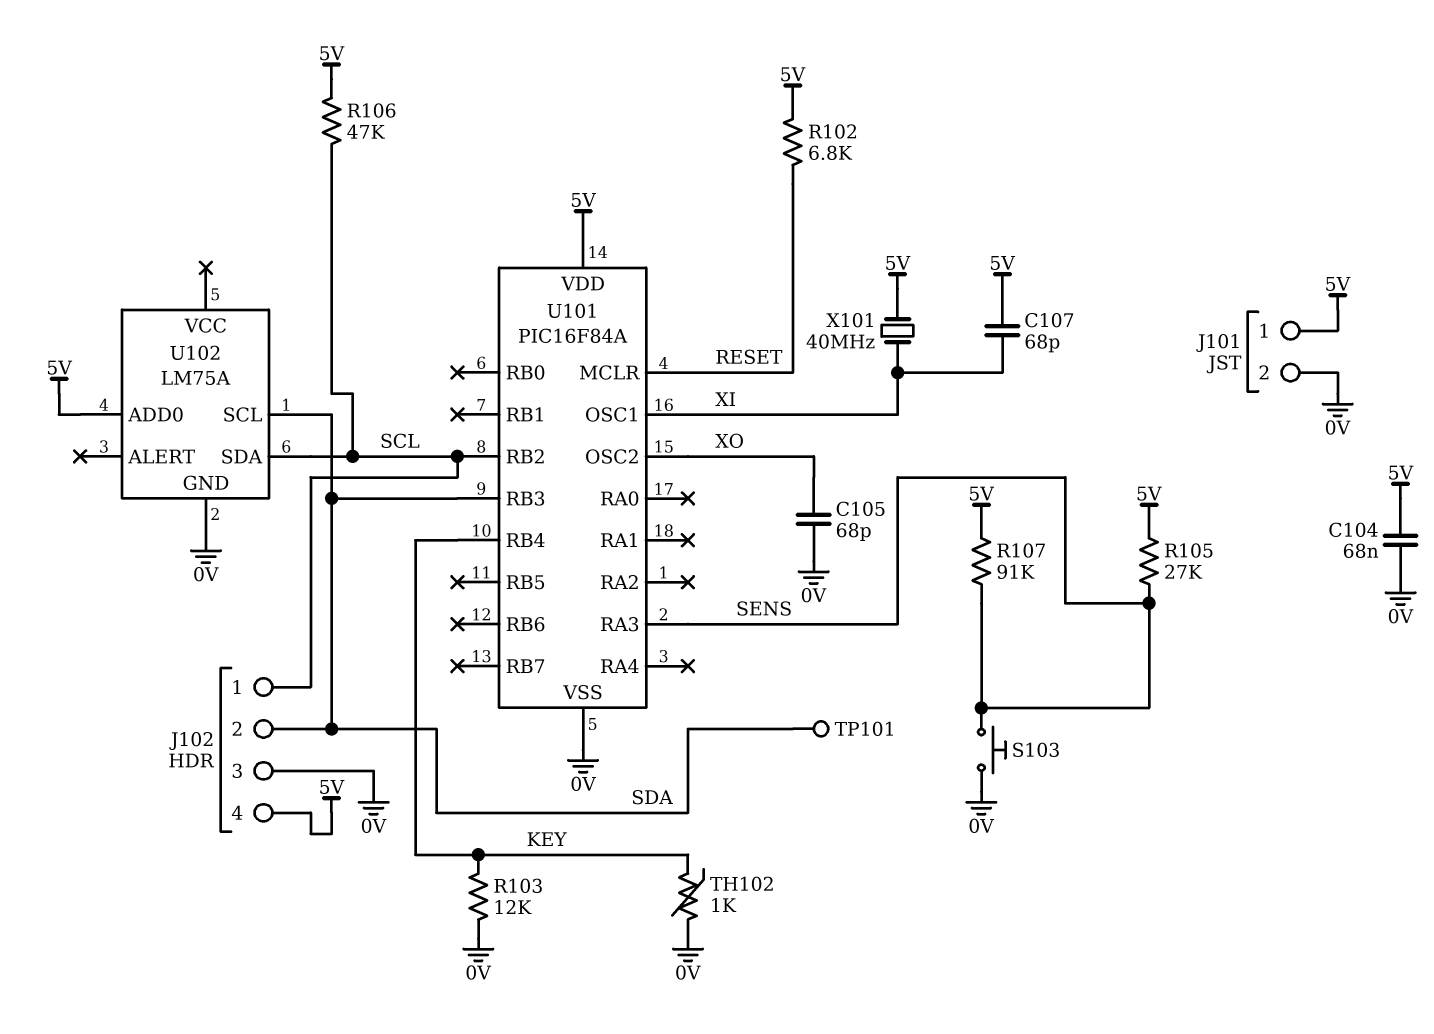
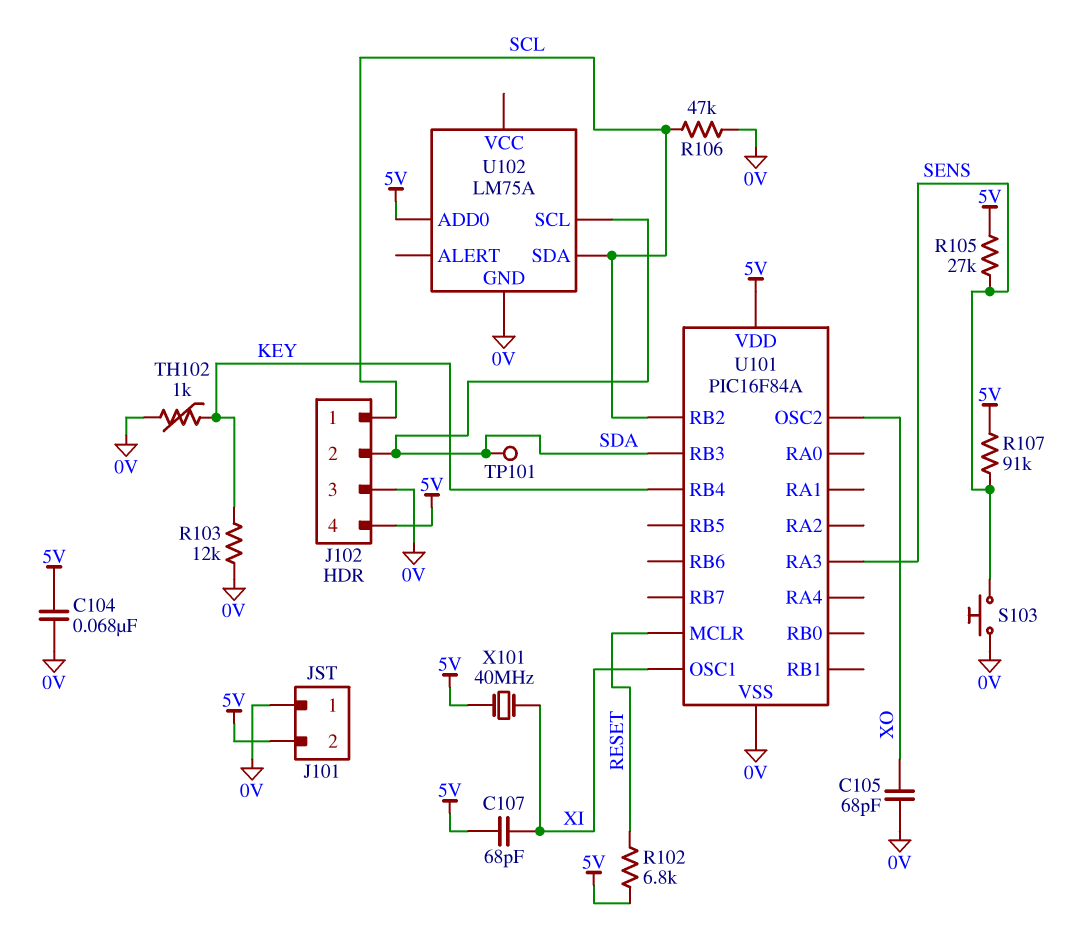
J101 pin 1: 5V -> 0V
J101 pin 2: 0V -> 5V
R106: 47k (5V, SCL) -> 47k (0V, SCL)

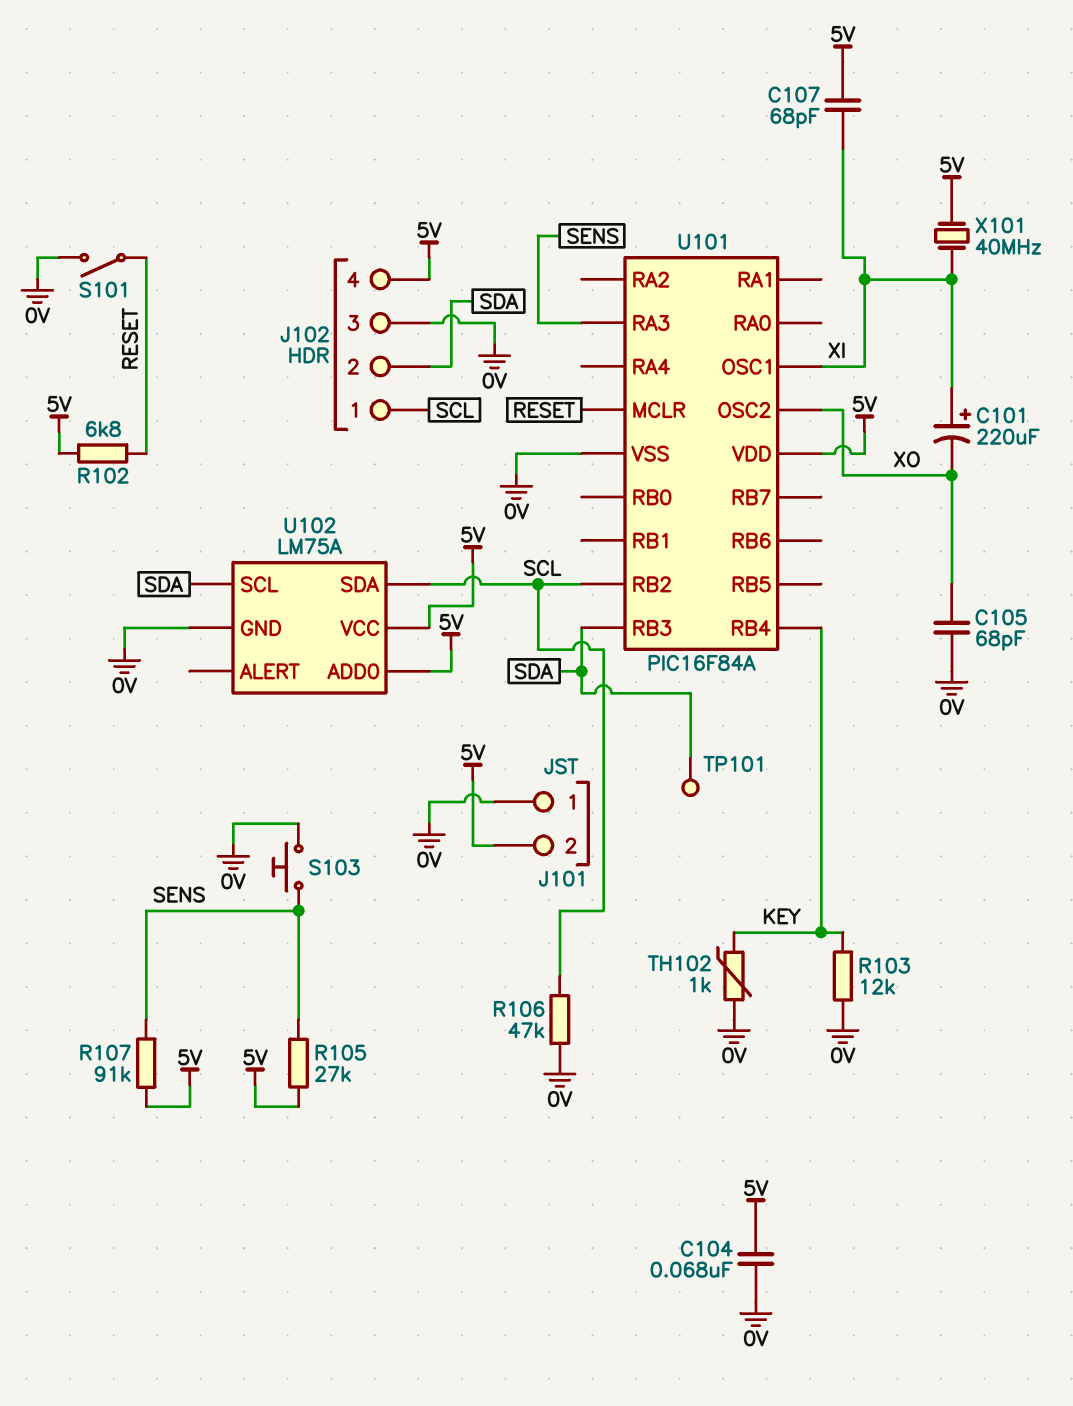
C101: none -> 220uF (plus XI, minus XO)
S101: none -> switch (0V, RESET)
U102 pin VCC: none -> 5V

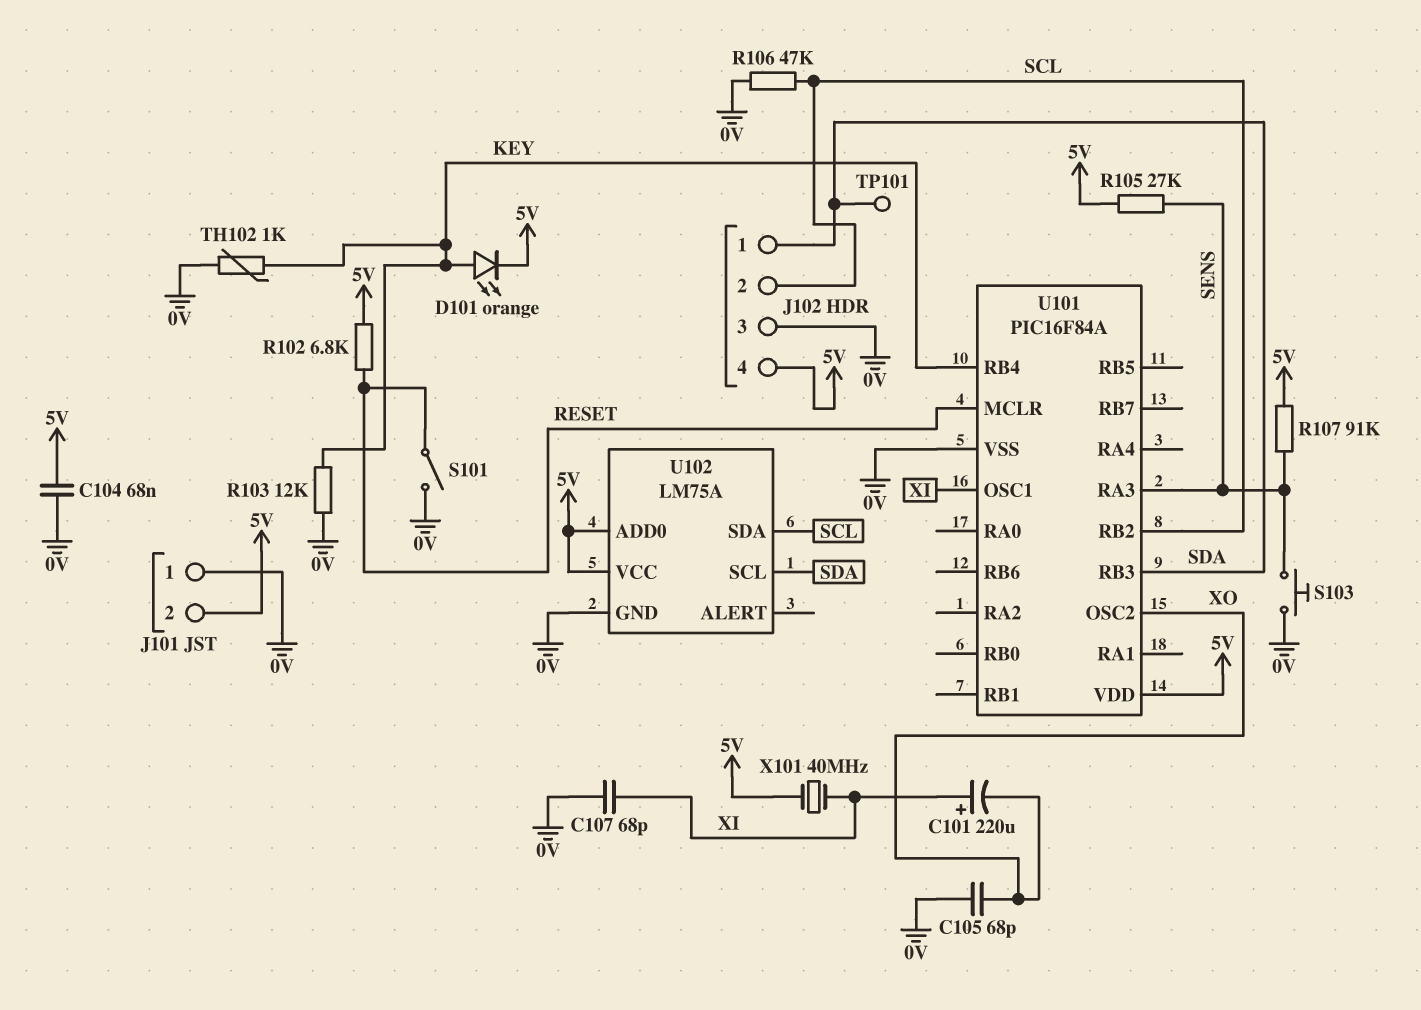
C107: 68pF (5V, XI) -> 68pF (0V, XI)
D101: none -> LED orange (A KEY, K 5V)
J102 pin 1: SCL -> SDA
J102 pin 2: SDA -> SCL

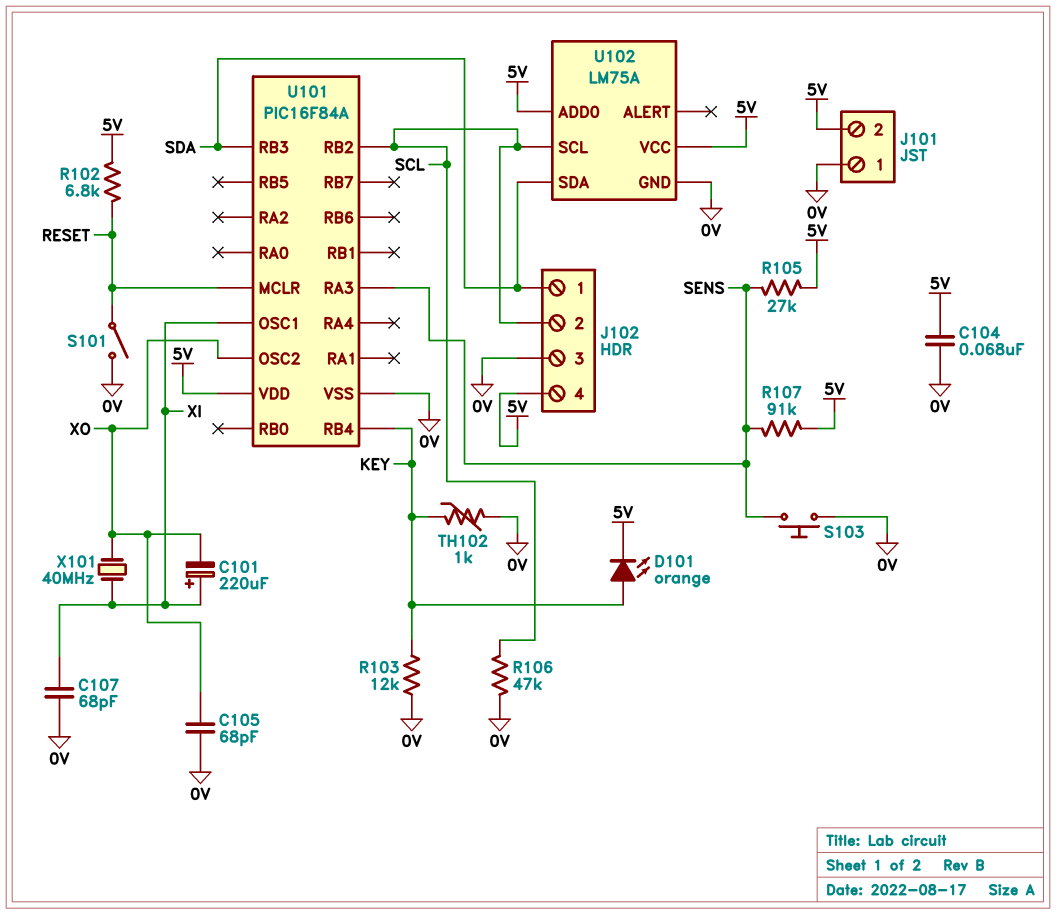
TP101: test point (SDA) -> none
U102 pin SCL: SDA -> SCL
U102 pin SDA: SCL -> SDA
X101: 40MHz (5V, XI) -> 40MHz (XI, XO)

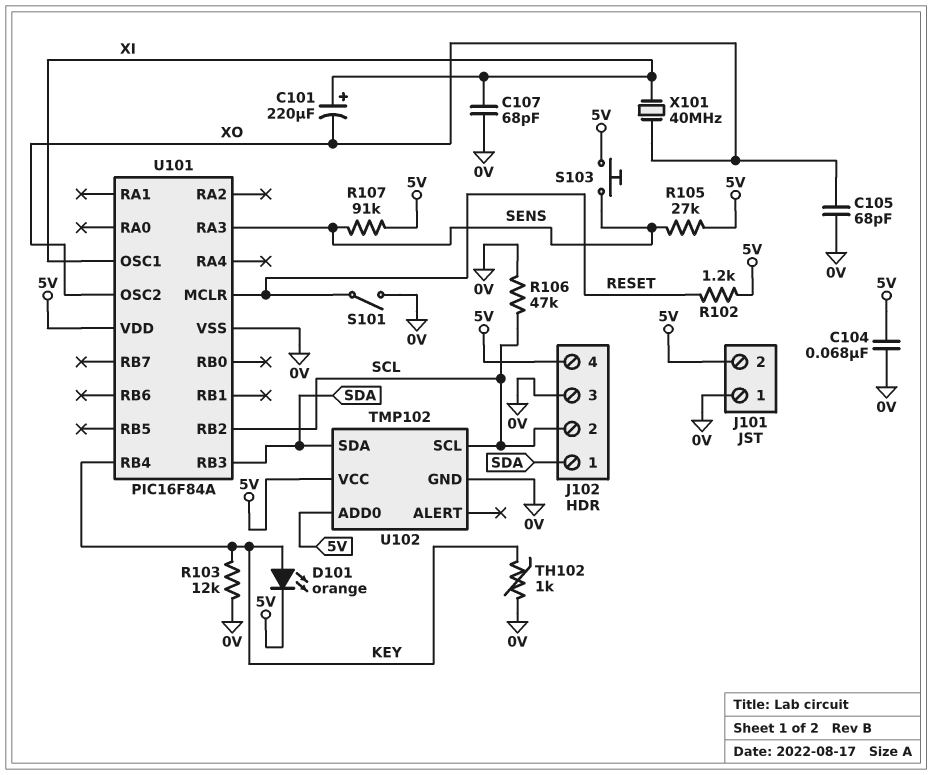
R102: 6.8k (5V, RESET) -> 1.2k (5V, RESET)
S103: button (0V, SENS) -> button (5V, SENS)
U102: LM75A -> TMP102

